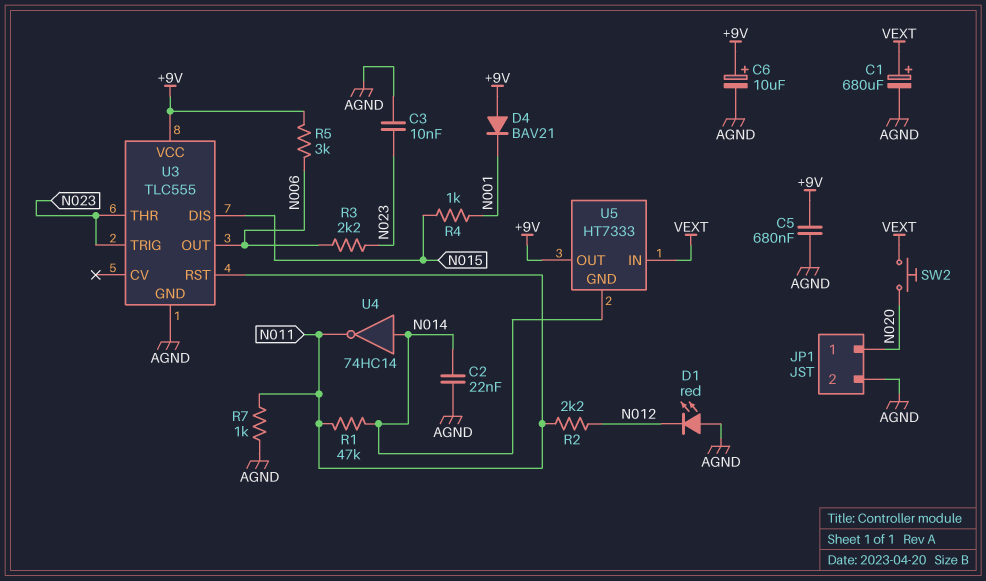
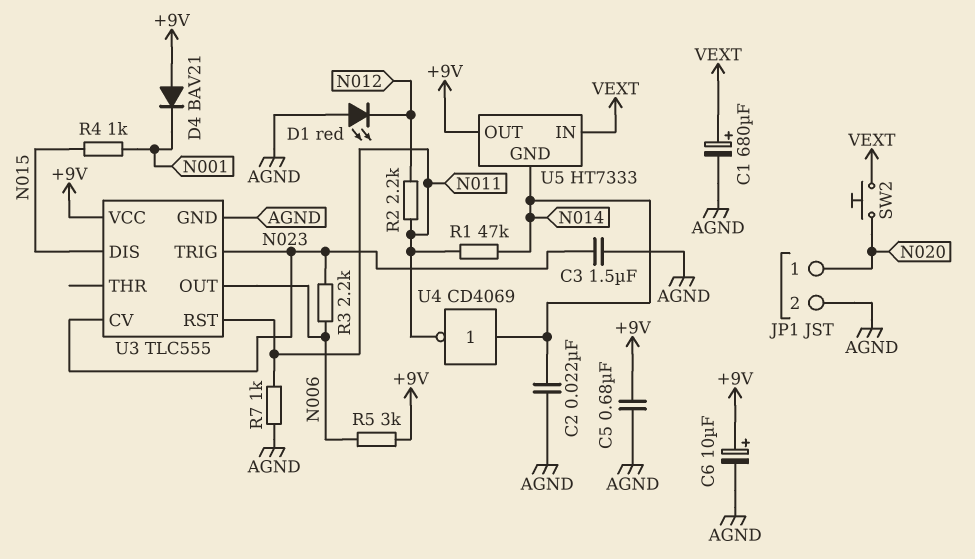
C3: 10nF (AGND, N023) -> 1.5uF (AGND, N023)
U3 pin CV: none -> N023
U3 pin THR: N023 -> none
U4: NOT 74HC14 (in N014, out N011) -> NOT CD4069 (in N014, out N011)

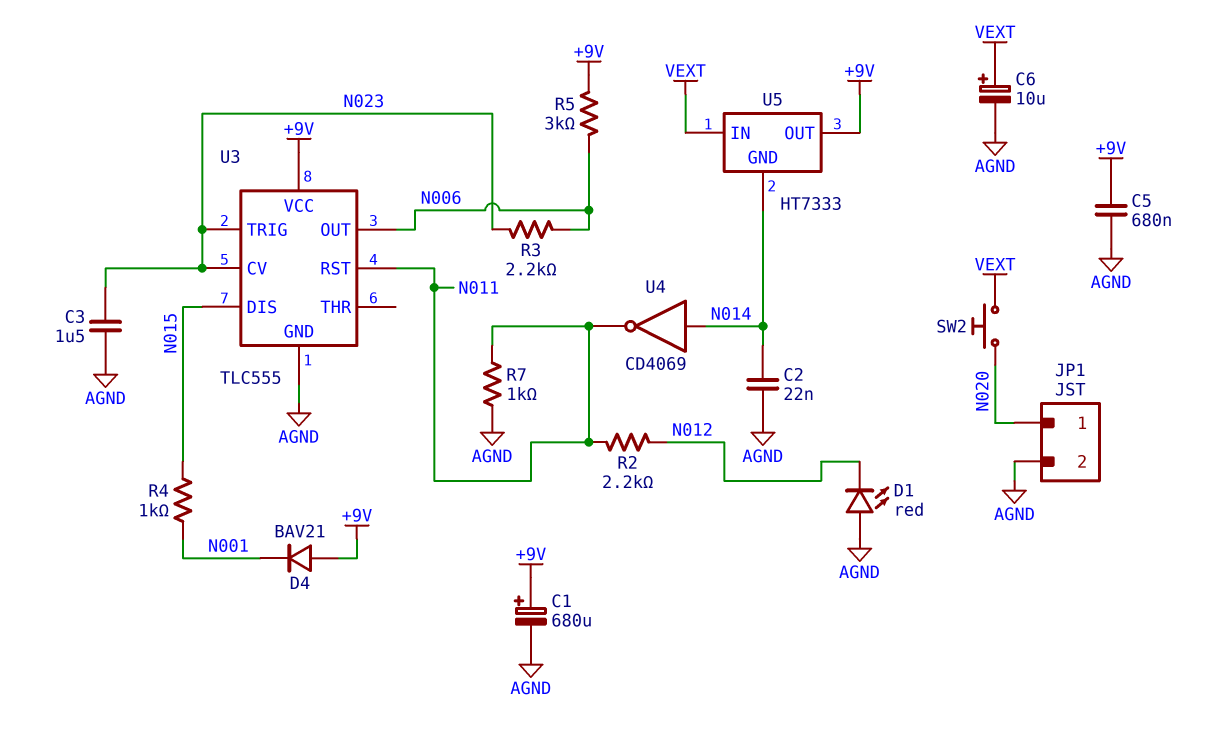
C1: 680uF (plus VEXT, minus AGND) -> 680uF (plus +9V, minus AGND)
C6: 10uF (plus +9V, minus AGND) -> 10uF (plus VEXT, minus AGND)
R1: 47k (N011, N014) -> none

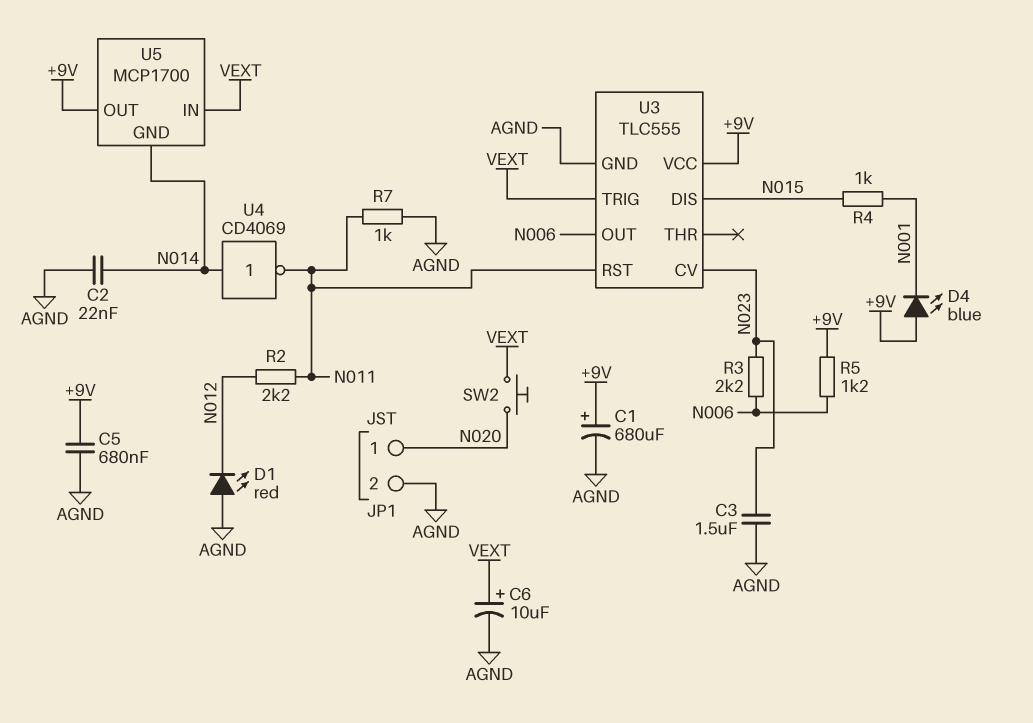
D4: diode BAV21 (A +9V, K N001) -> LED blue (A +9V, K N001)
R5: 3k (+9V, N006) -> 1.2k (+9V, N006)
U3 pin TRIG: N023 -> VEXT
U5: HT7333 -> MCP1700

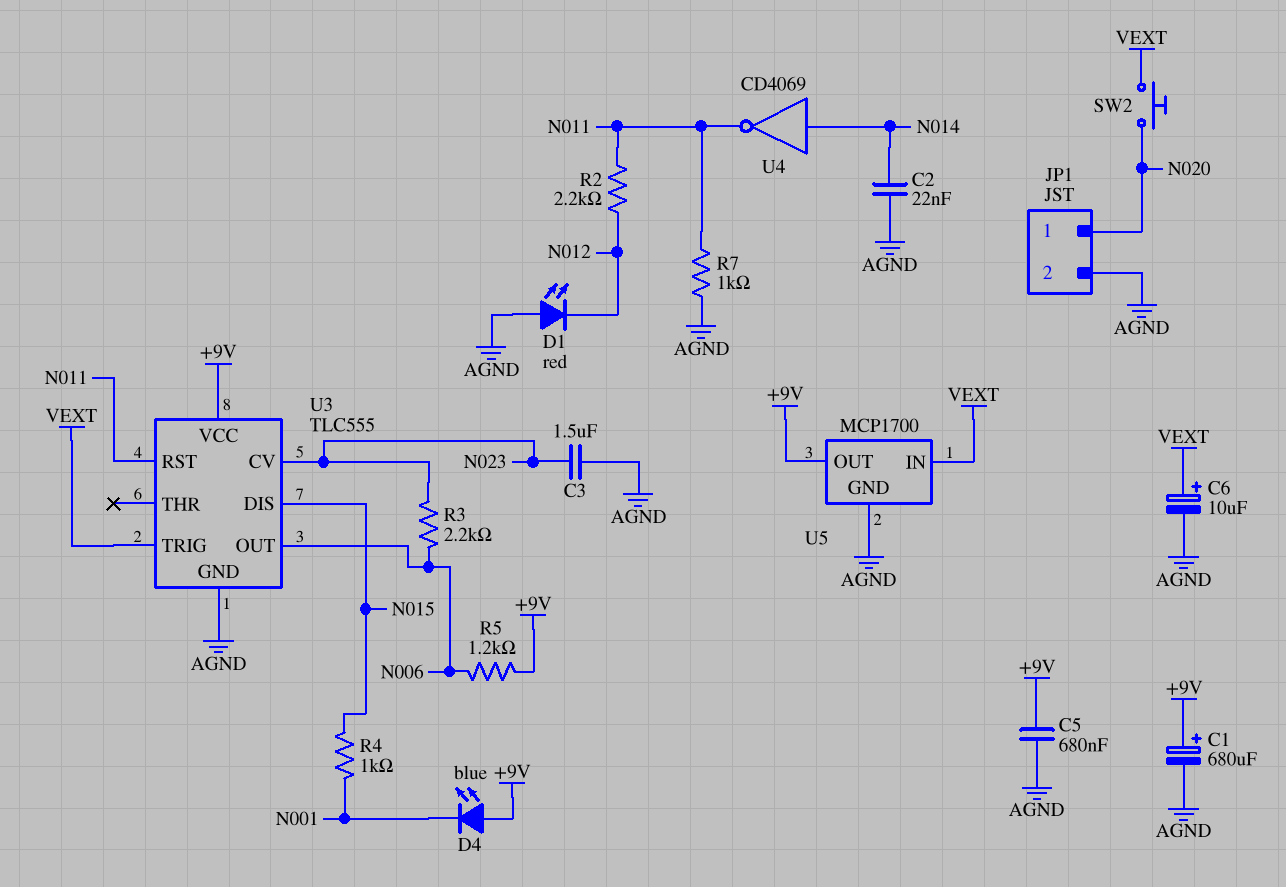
U5 pin GND: N014 -> AGND

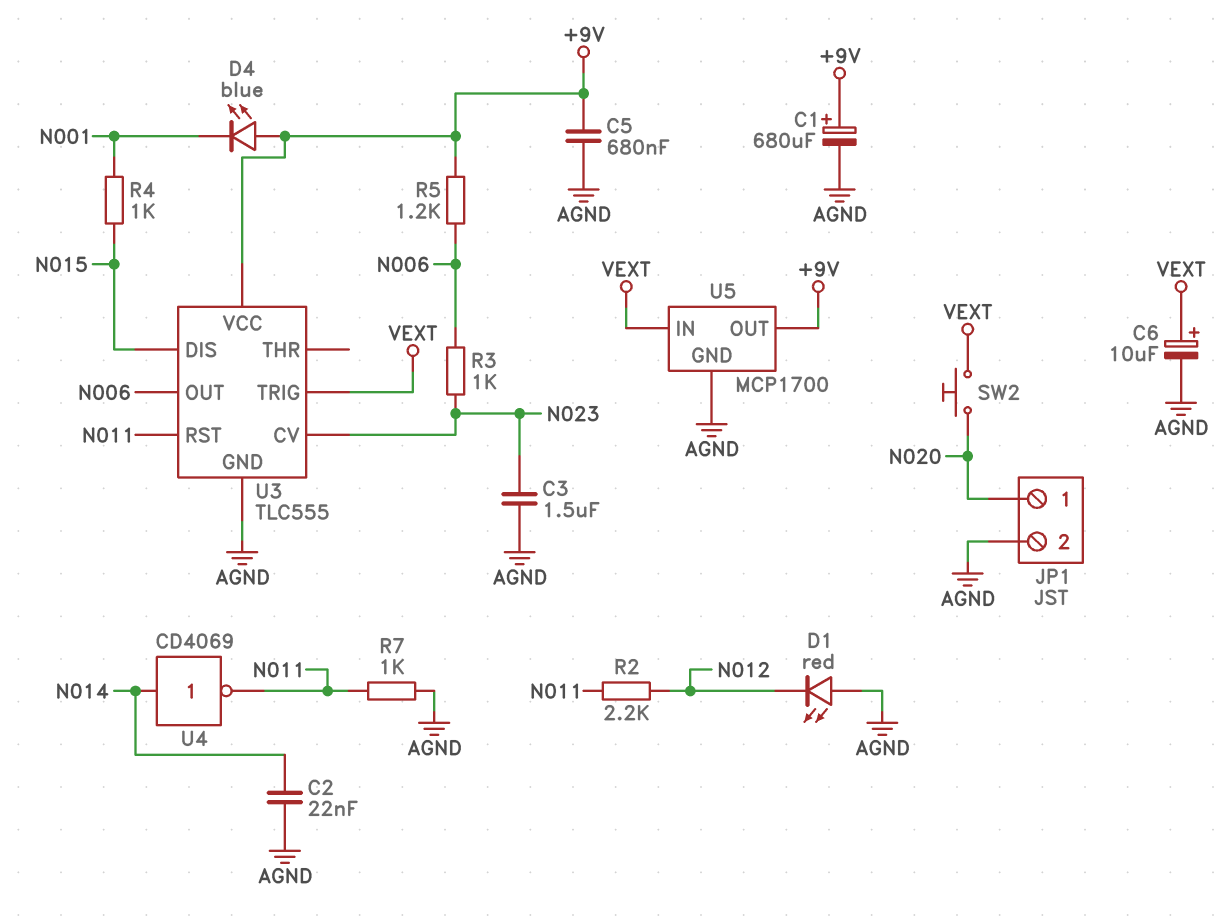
R3: 2.2k (N006, N023) -> 1k (N006, N023)

